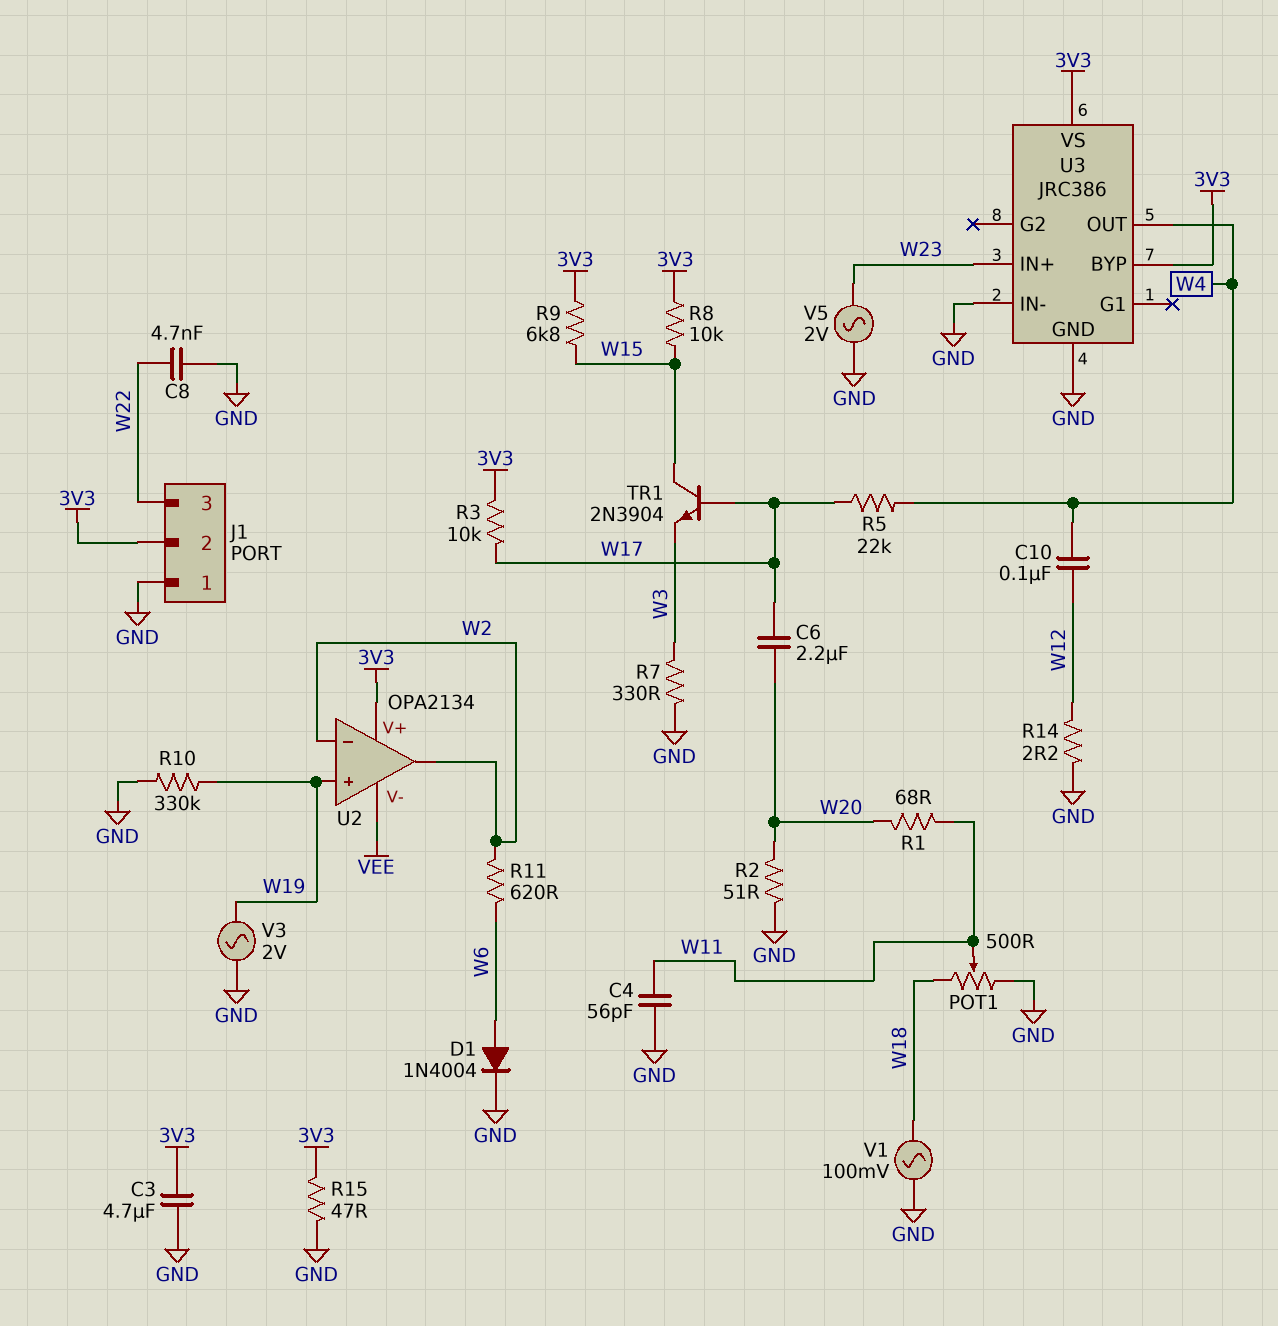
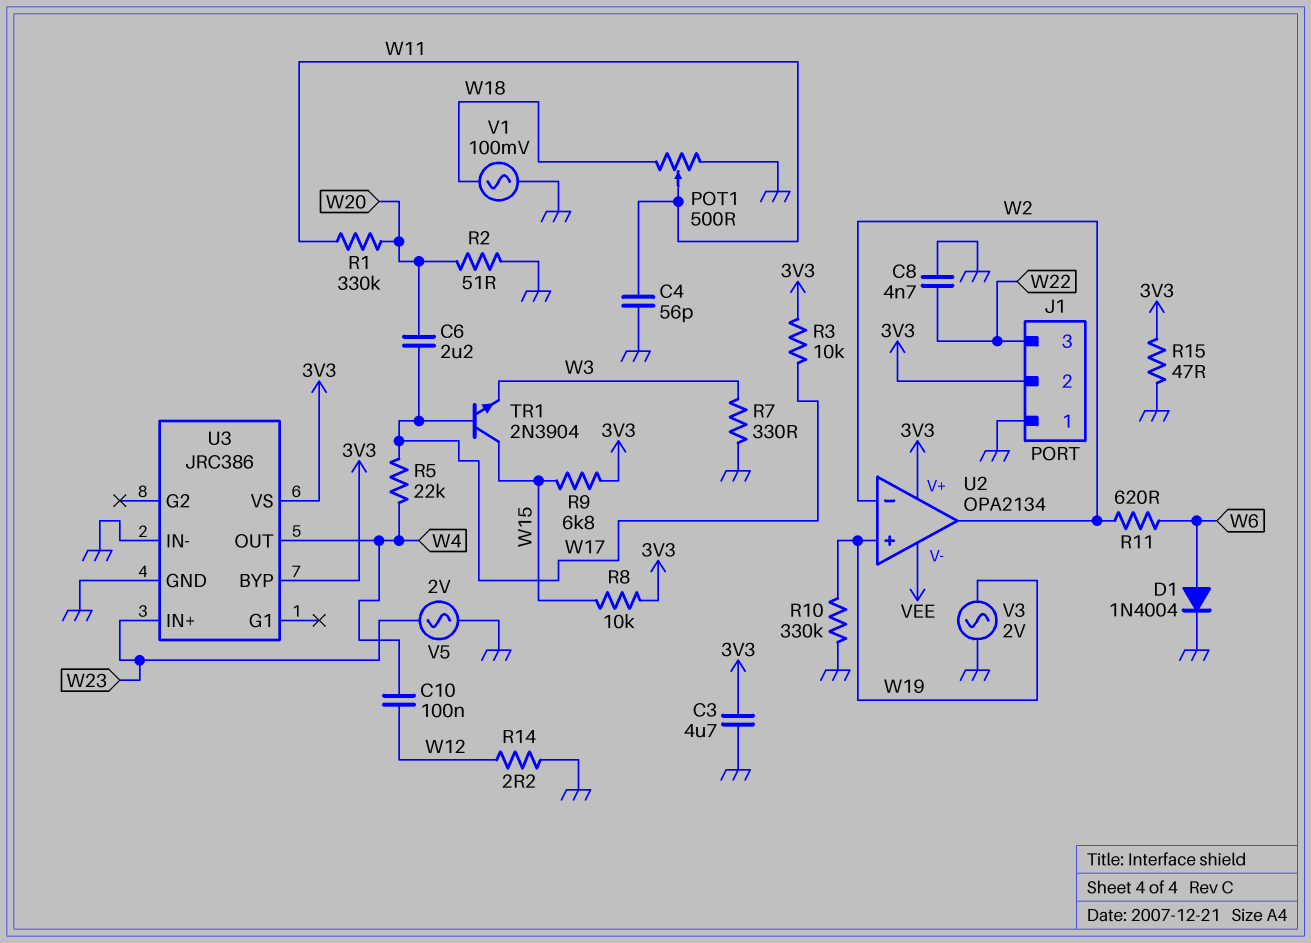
R1: 68 (W11, W20) -> 330k (W11, W20)

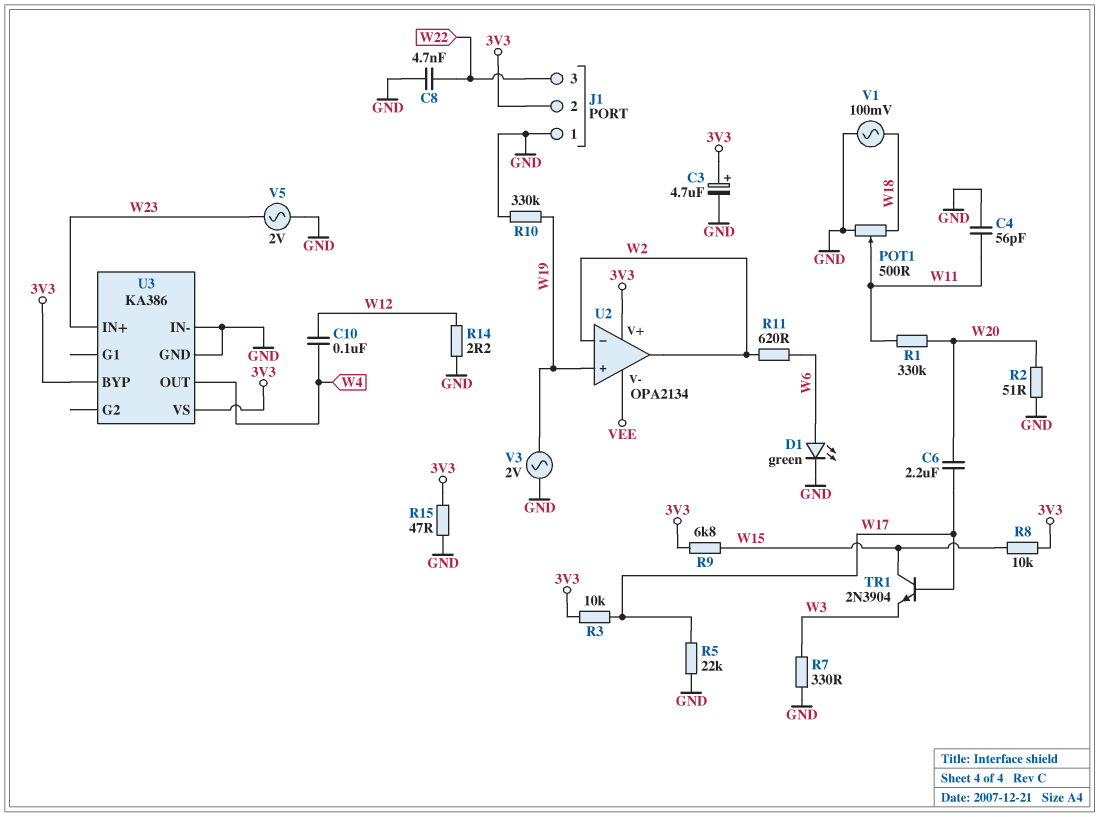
C3: 4.7uF (3V3, GND) -> 4.7uF (plus 3V3, minus GND)
D1: diode 1N4004 (A W6, K GND) -> LED green (A W6, K GND)
R5: 22k (W4, W17) -> 22k (GND, W17)
U3: JRC386 -> KA386

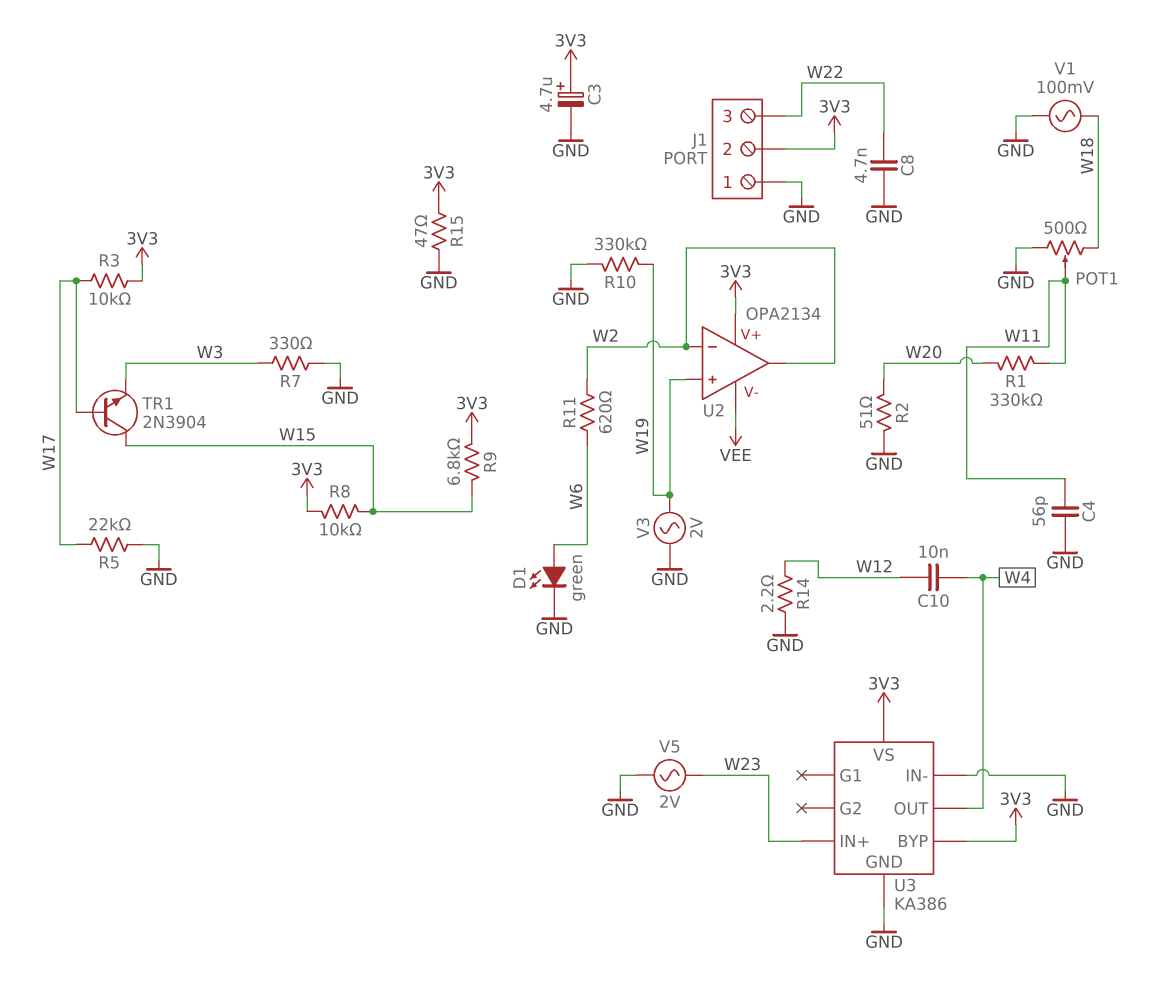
C6: 2.2uF (W17, W20) -> none
C10: 100nF (W4, W12) -> 10nF (W4, W12)

